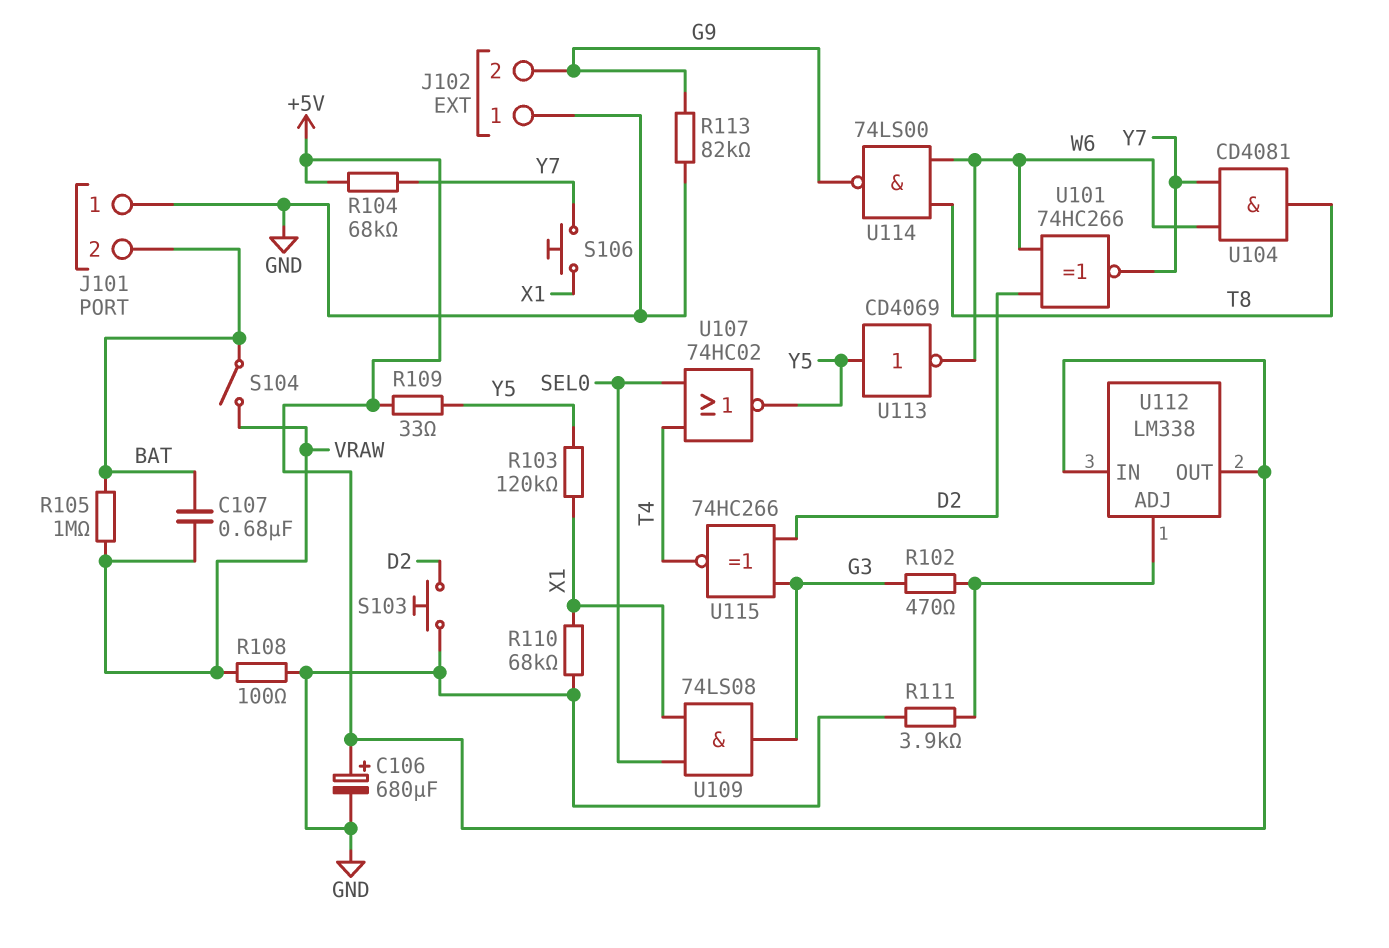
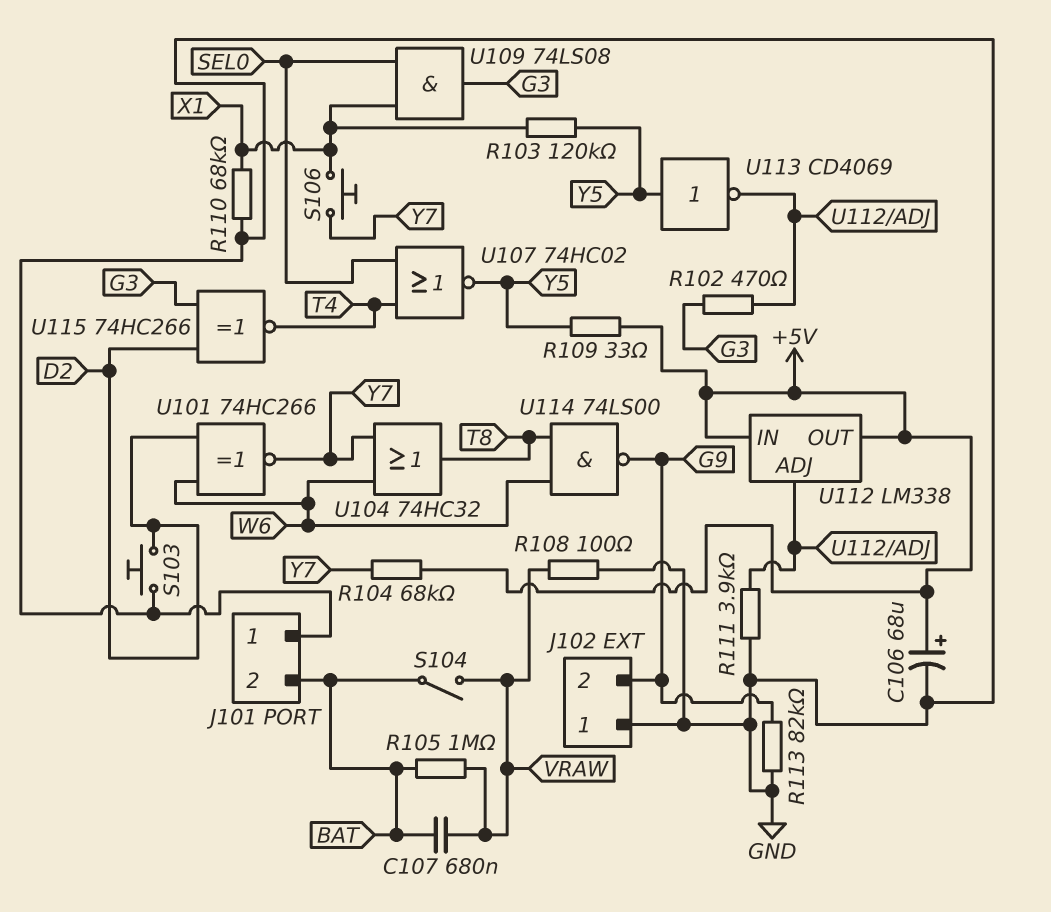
C106: 680uF (plus +5V, minus GND) -> 68uF (plus +5V, minus GND)
U104: AND CD4081 (in W6, in Y7, out T8) -> OR 74HC32 (in W6, in Y7, out T8)
U113: NOT CD4069 (in Y5, out W6) -> NOT CD4069 (in Y5, out U112/ADJ)

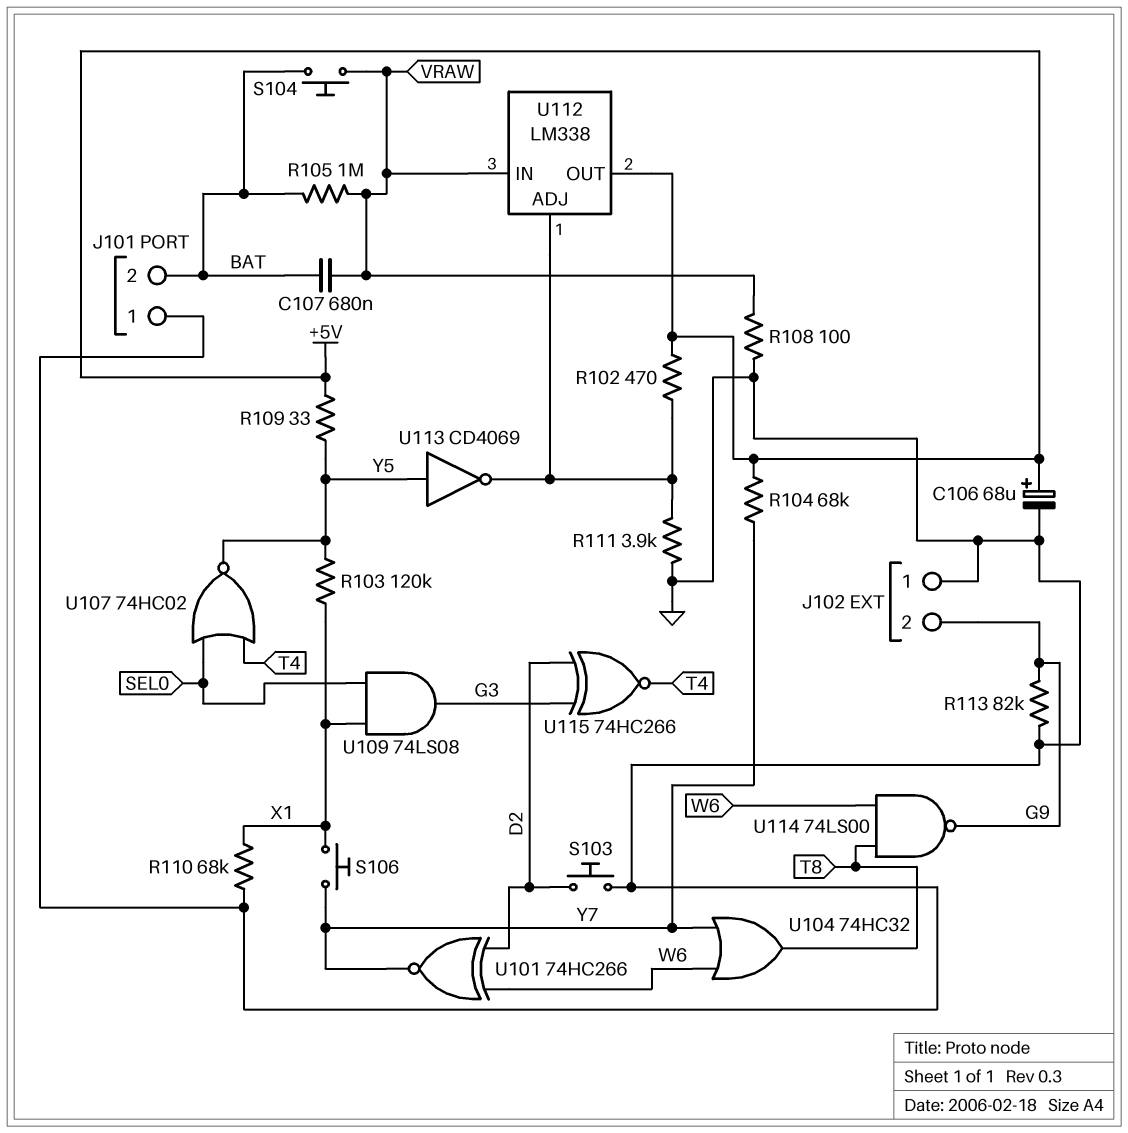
R102: 470 (G3, U112/ADJ) -> 470 (+5V, U112/ADJ)
S104: switch (BAT, VRAW) -> button (BAT, VRAW)
U112 pin IN: +5V -> VRAW

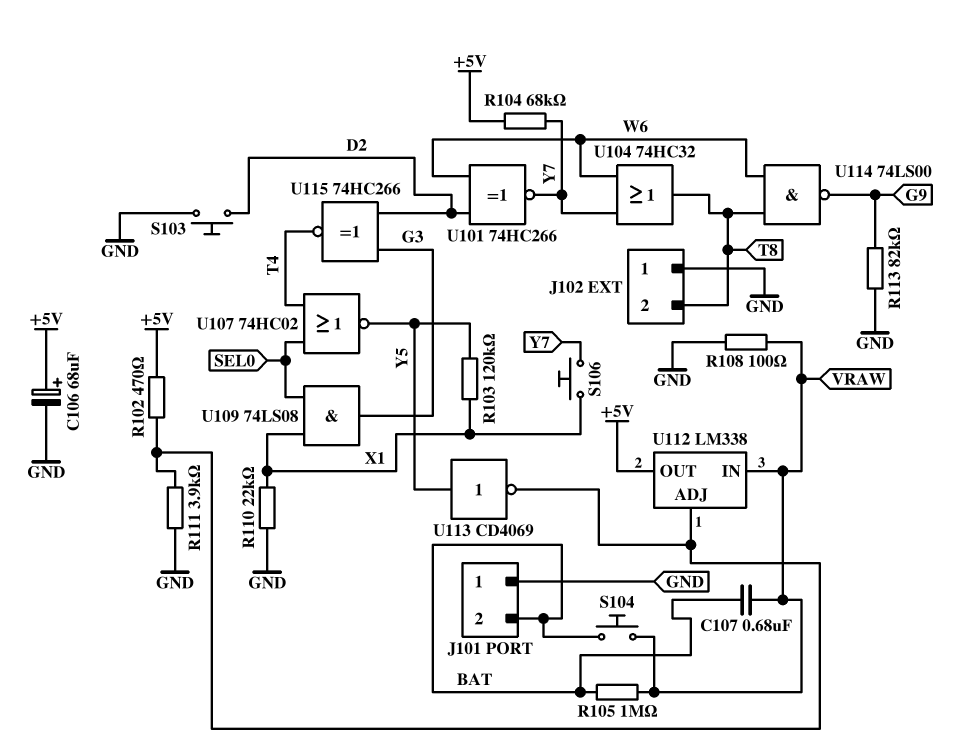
J102 pin 2: G9 -> T8
R109: 33 (+5V, Y5) -> none
R110: 68k (GND, X1) -> 22k (GND, X1)

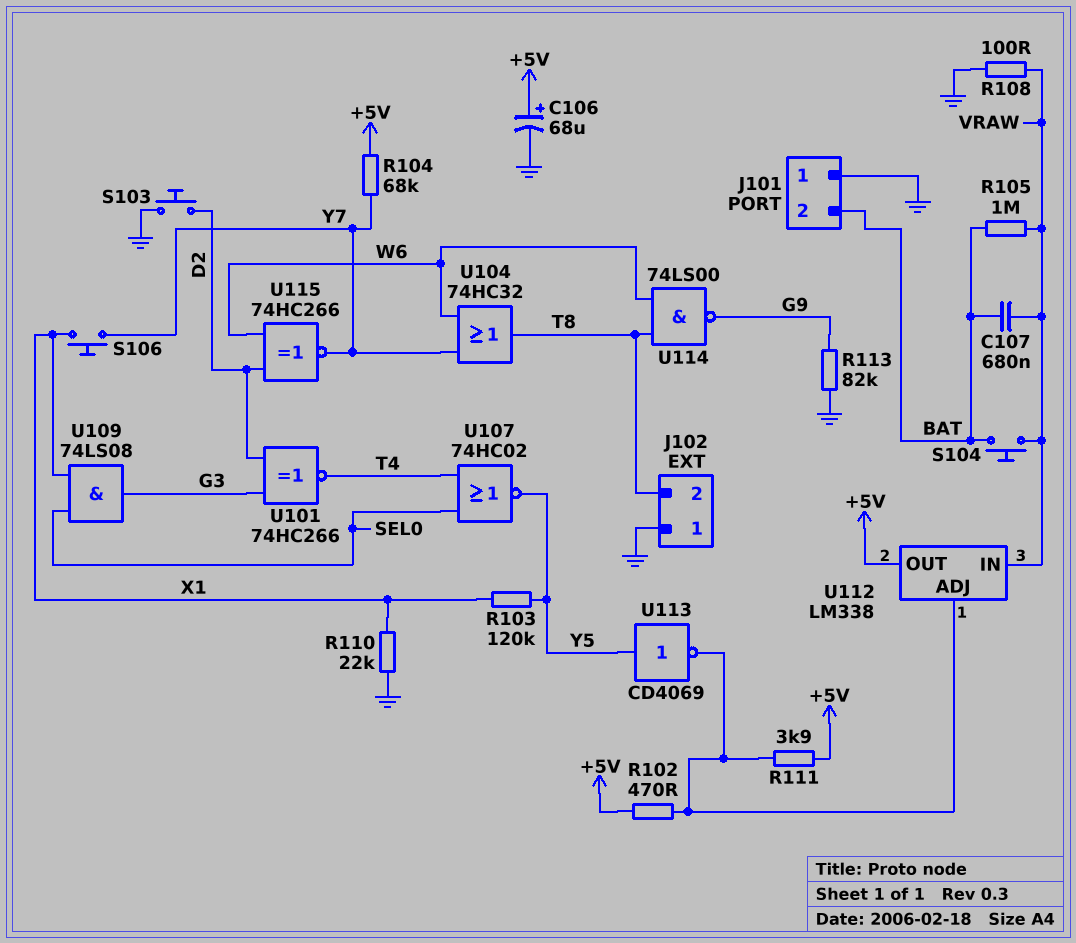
R111: 3.9k (GND, U112/ADJ) -> 3.9k (+5V, U112/ADJ)
U101: XNOR 74HC266 (in D2, in W6, out Y7) -> XNOR 74HC266 (in D2, in G3, out T4)
U115: XNOR 74HC266 (in D2, in G3, out T4) -> XNOR 74HC266 (in D2, in W6, out Y7)

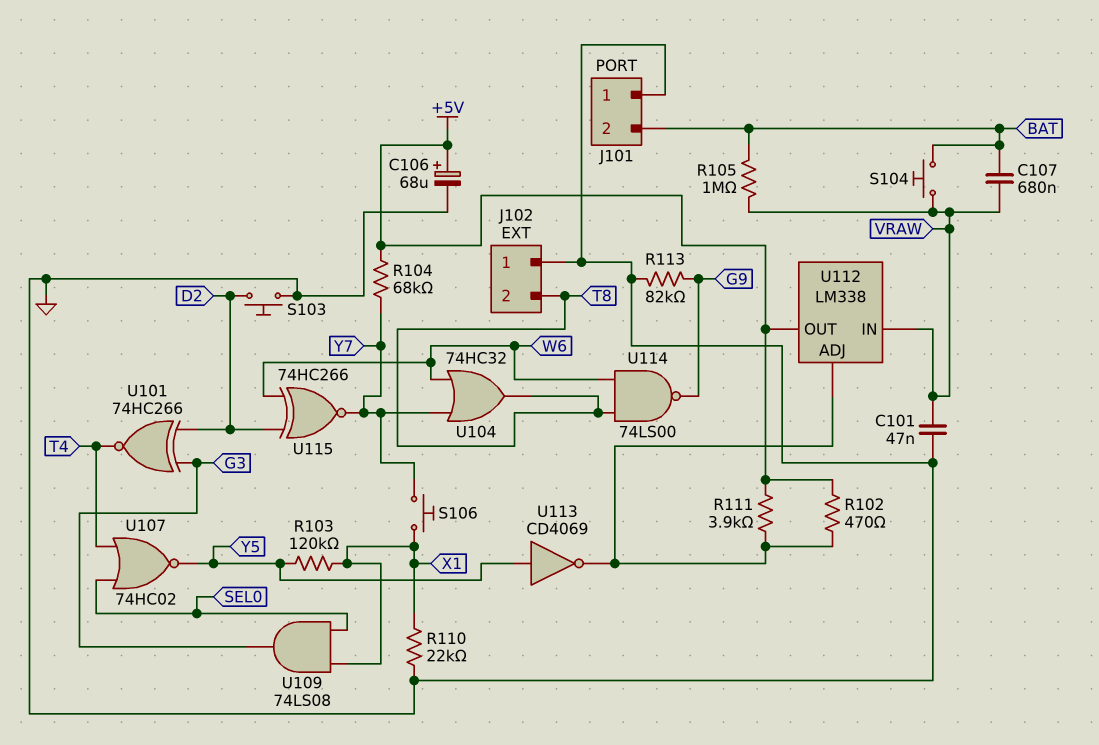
C101: none -> 47nF (GND, VRAW)
R108: 100 (GND, VRAW) -> none

